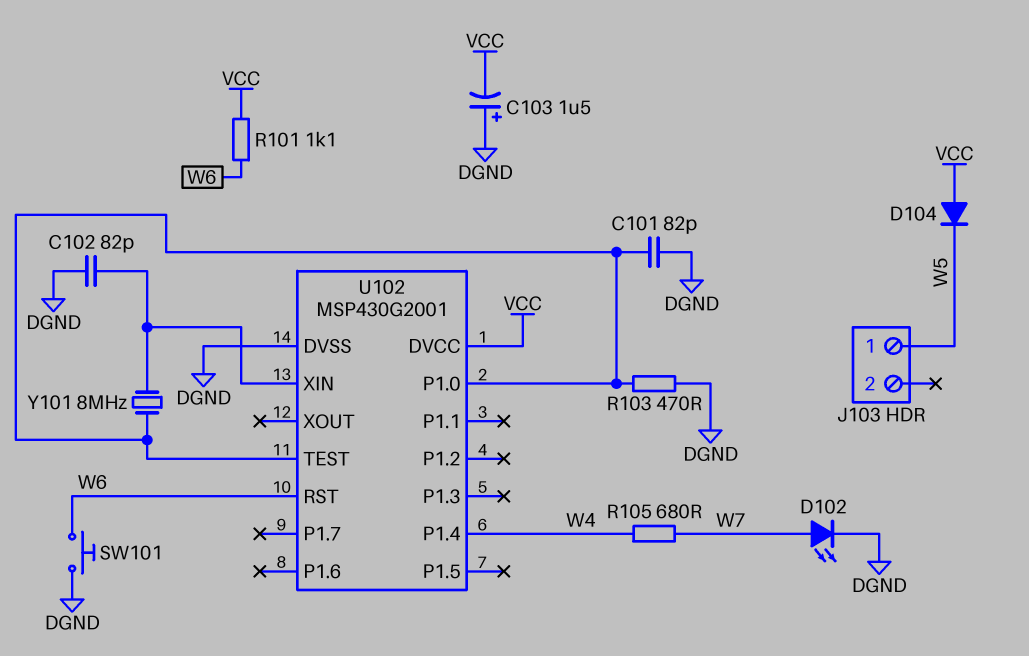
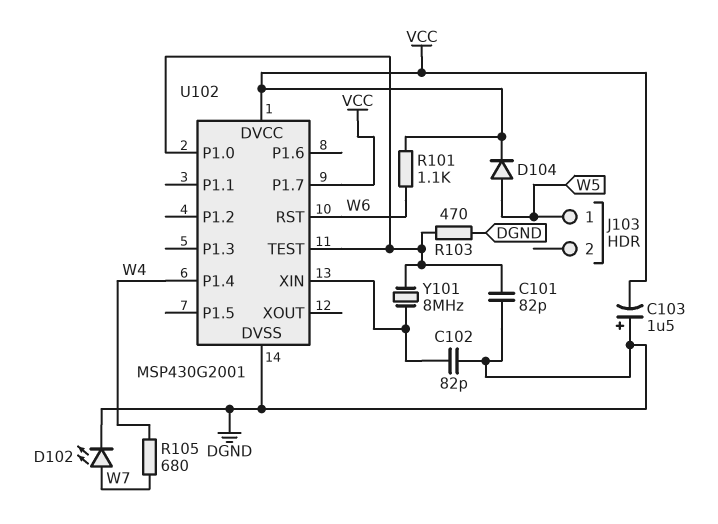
D104: diode (A VCC, K W5) -> diode (A W5, K VCC)
SW101: button (DGND, W6) -> none
U102 pin P1.7: none -> VCC

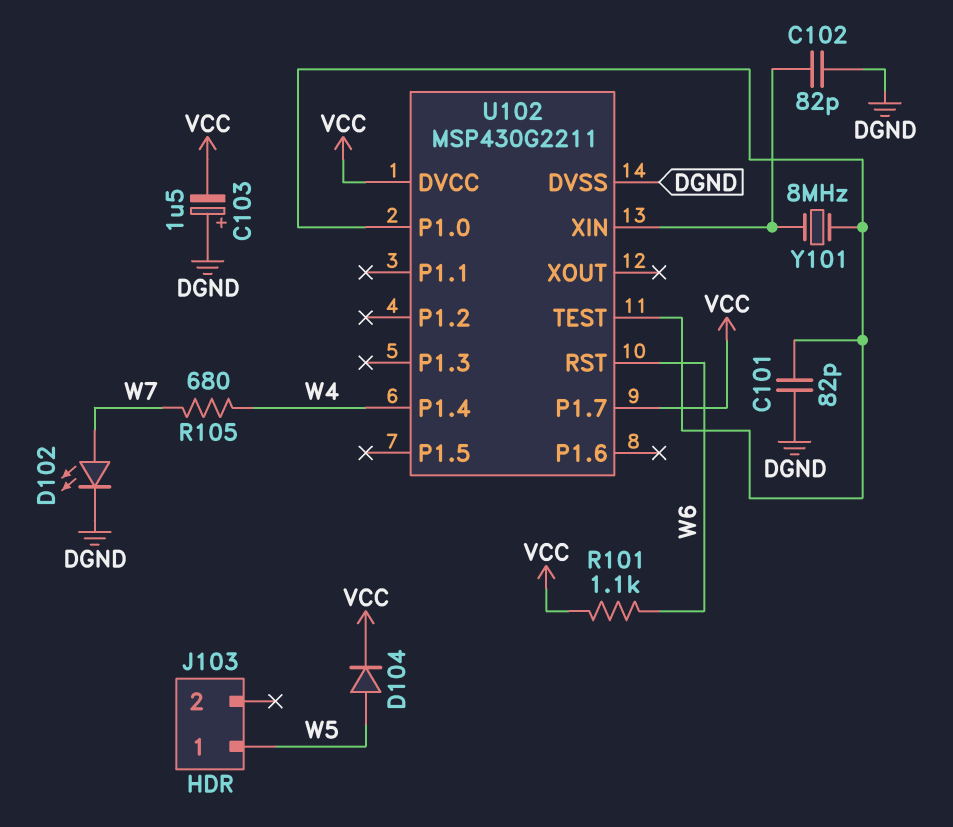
R103: 470 (DGND, U102/P1.0) -> none
U102: MSP430G2001 -> MSP430G2211

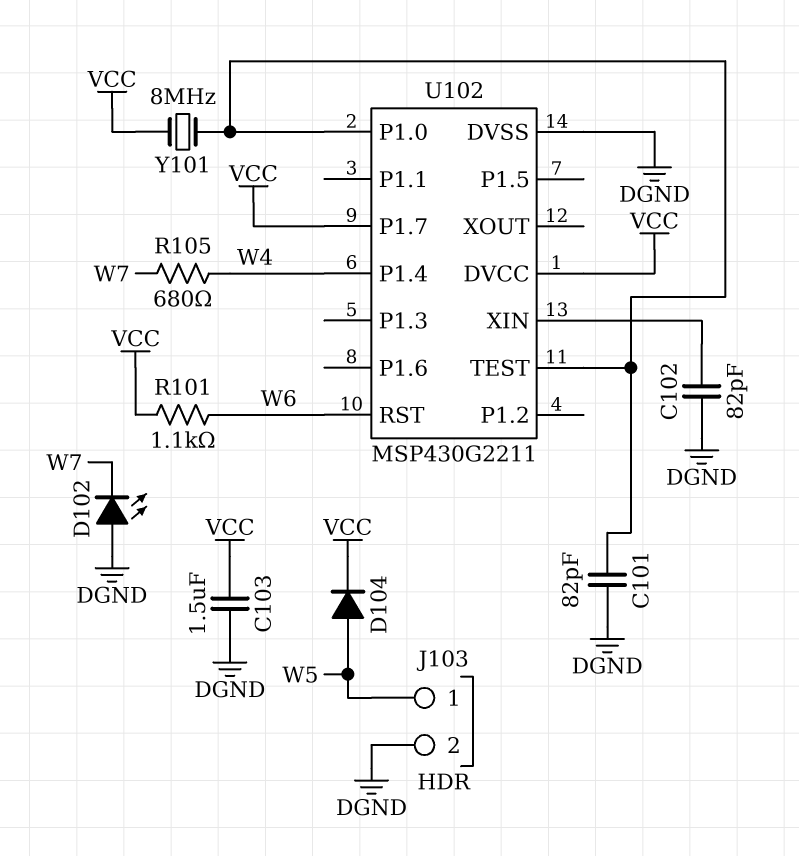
C103: 1.5uF (plus DGND, minus VCC) -> 1.5uF (DGND, VCC)
D102: LED (A W7, K DGND) -> LED (A DGND, K W7)
J103 pin 2: none -> DGND
Y101: 8MHz (U102/P1.0, U102/XIN) -> 8MHz (U102/P1.0, VCC)

